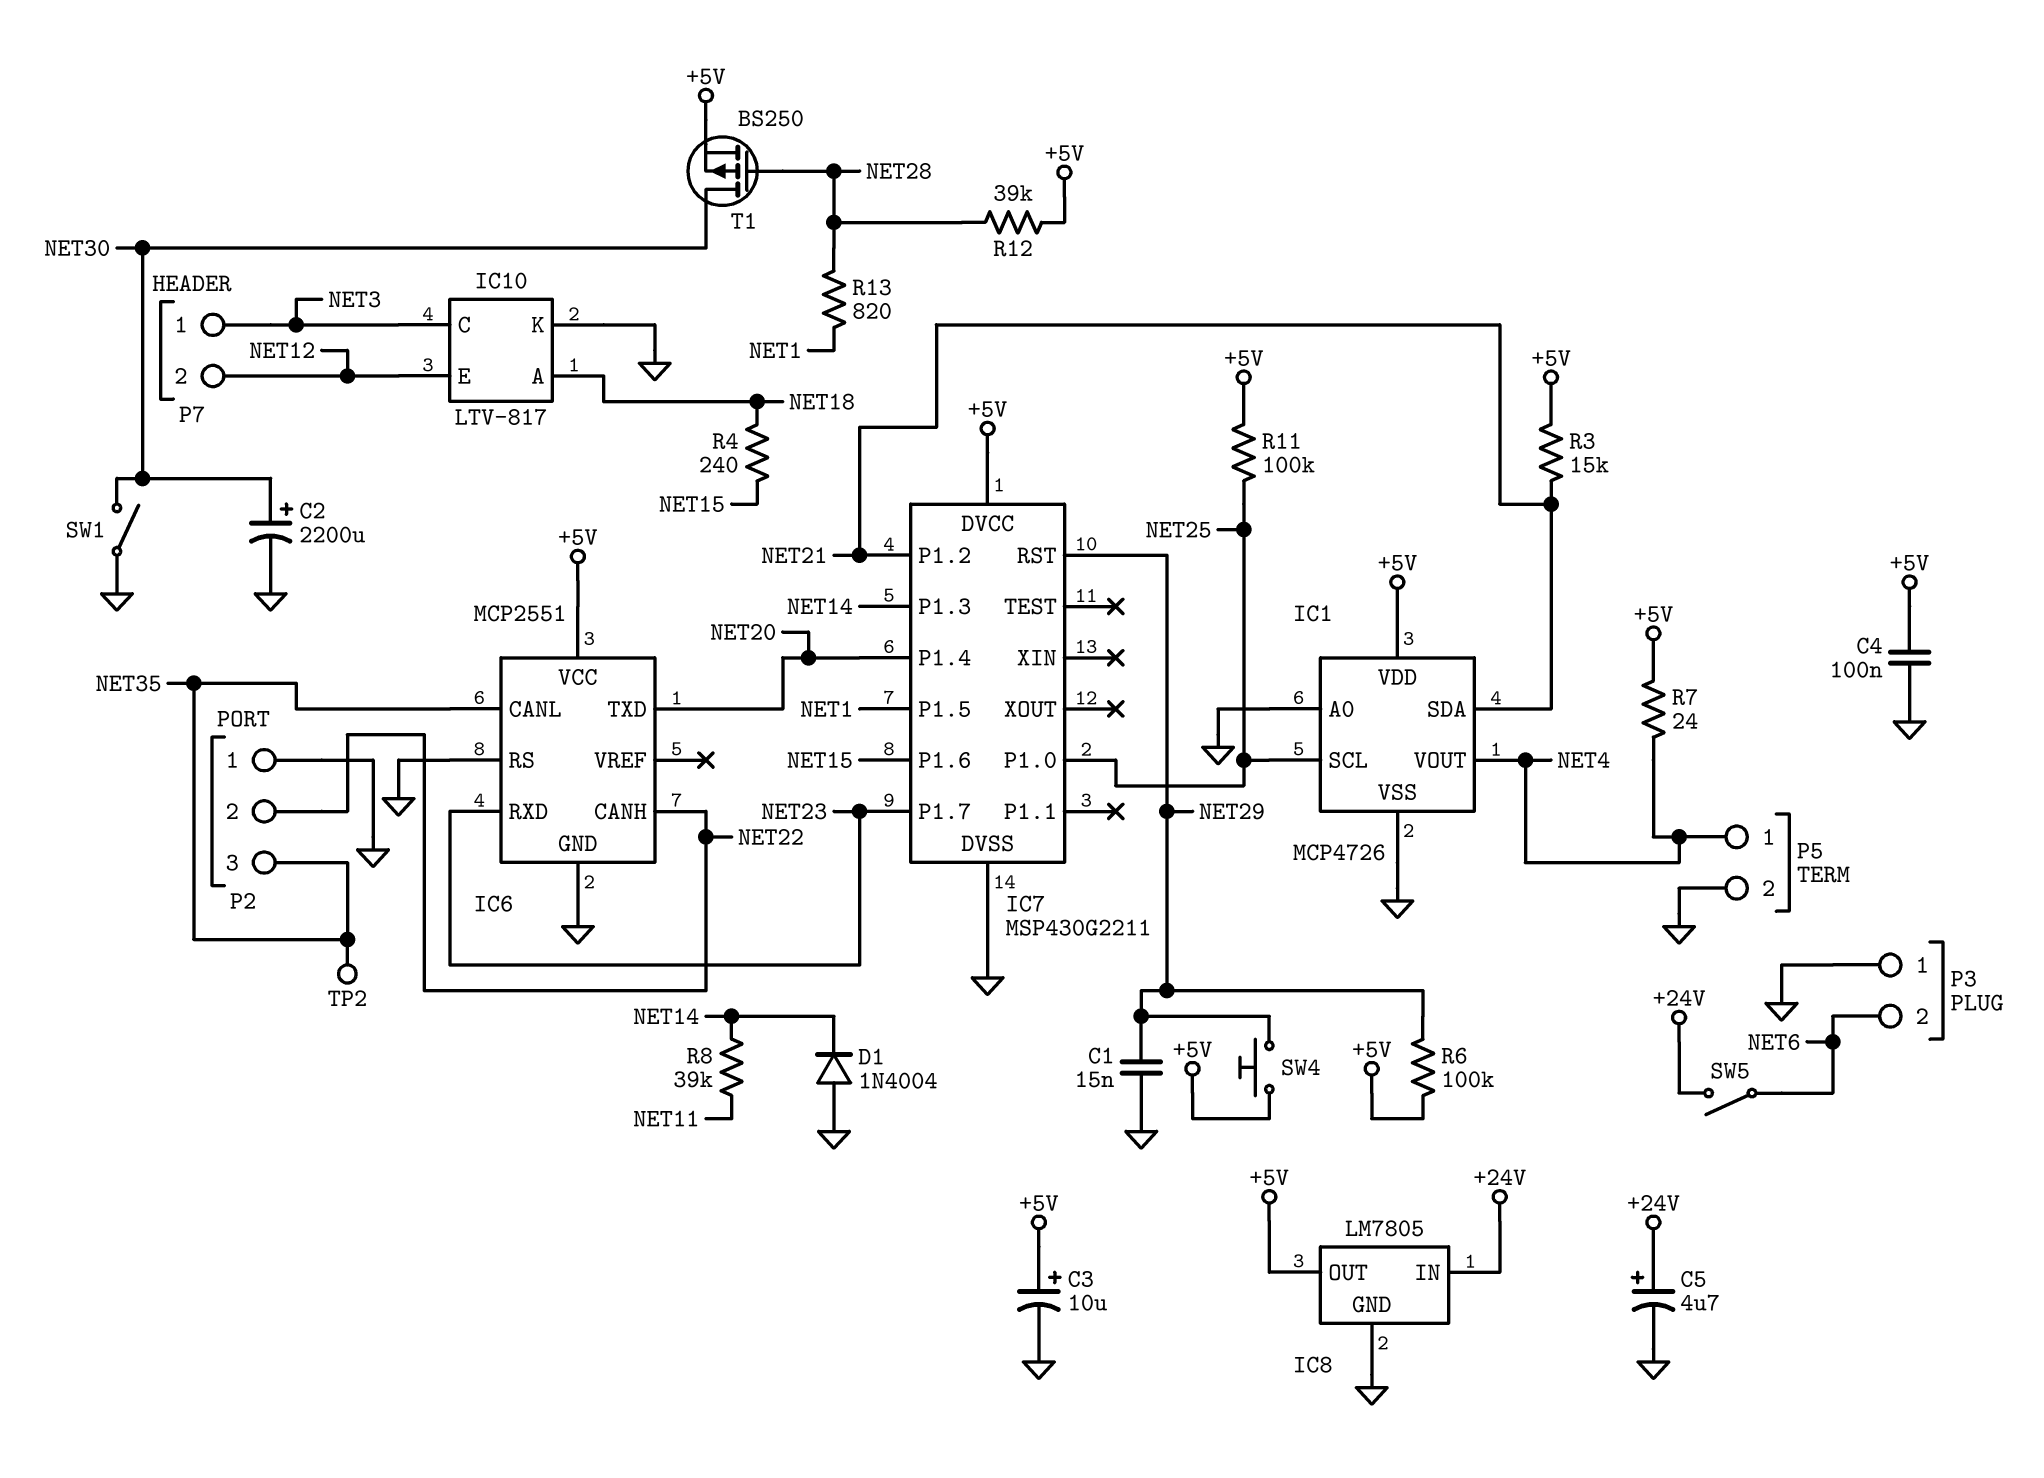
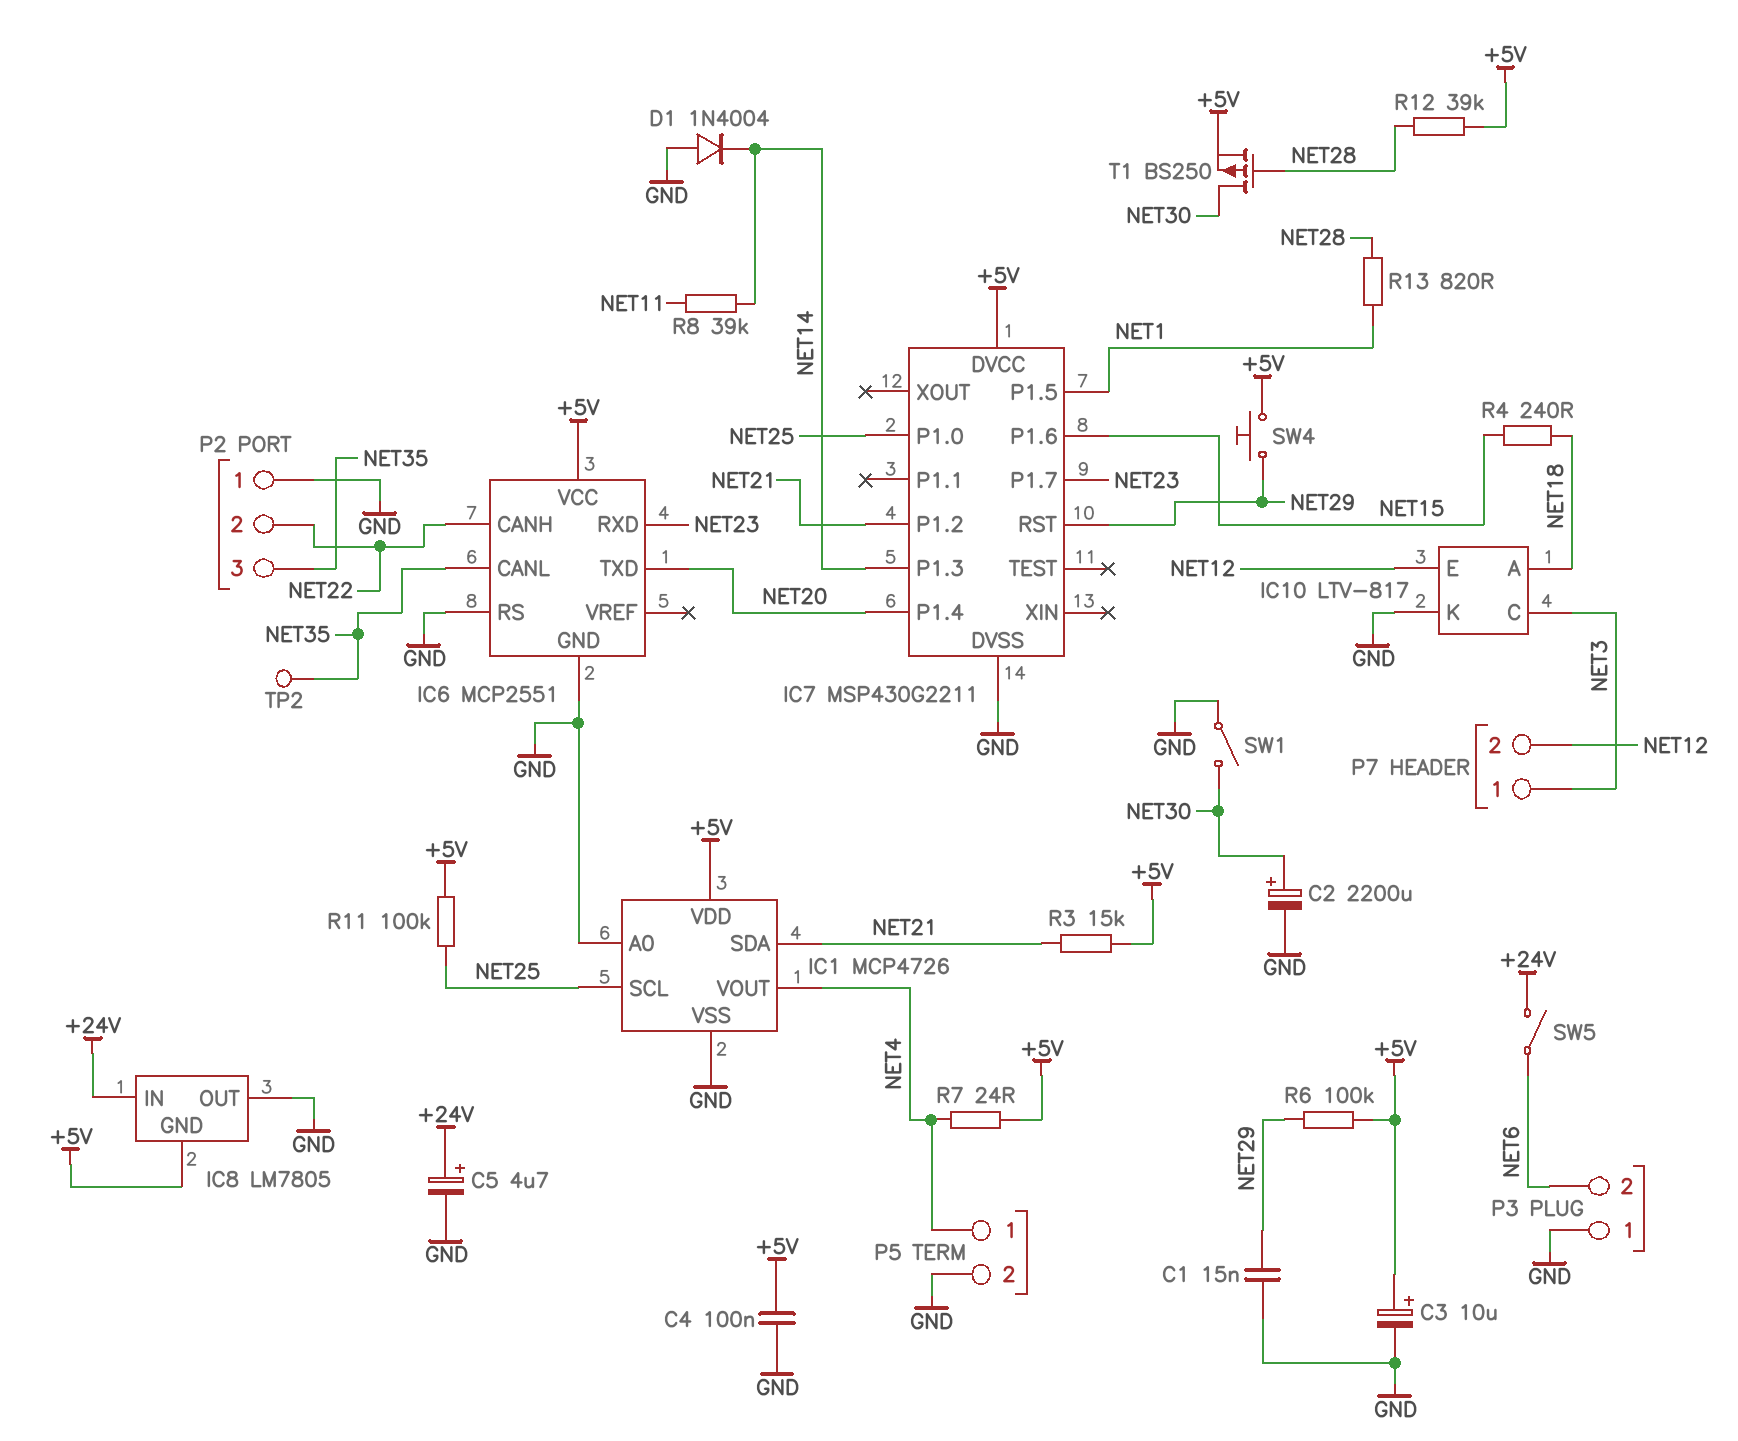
IC8 pin GND: GND -> +5V
IC8 pin OUT: +5V -> GND

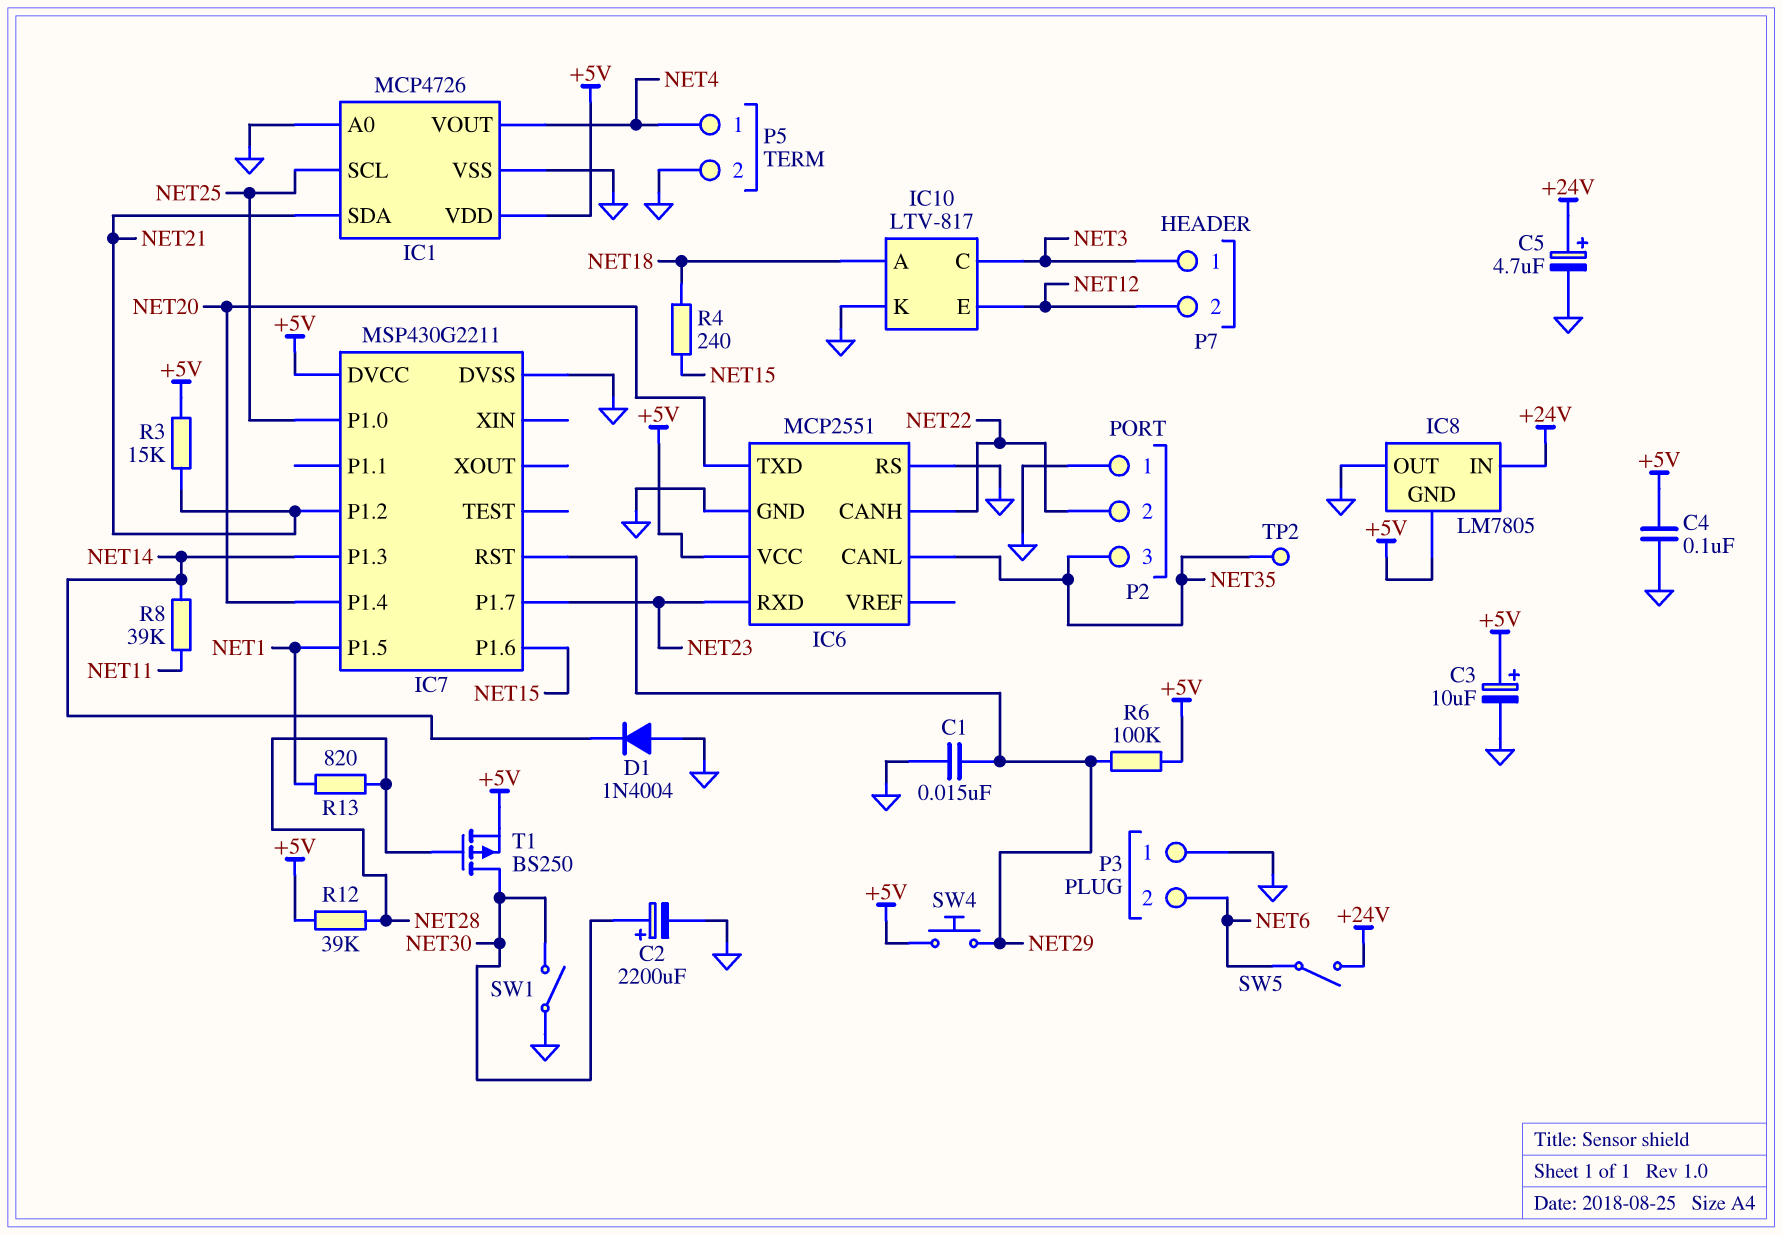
R7: 24 (+5V, NET4) -> none
R11: 100k (+5V, NET25) -> none

